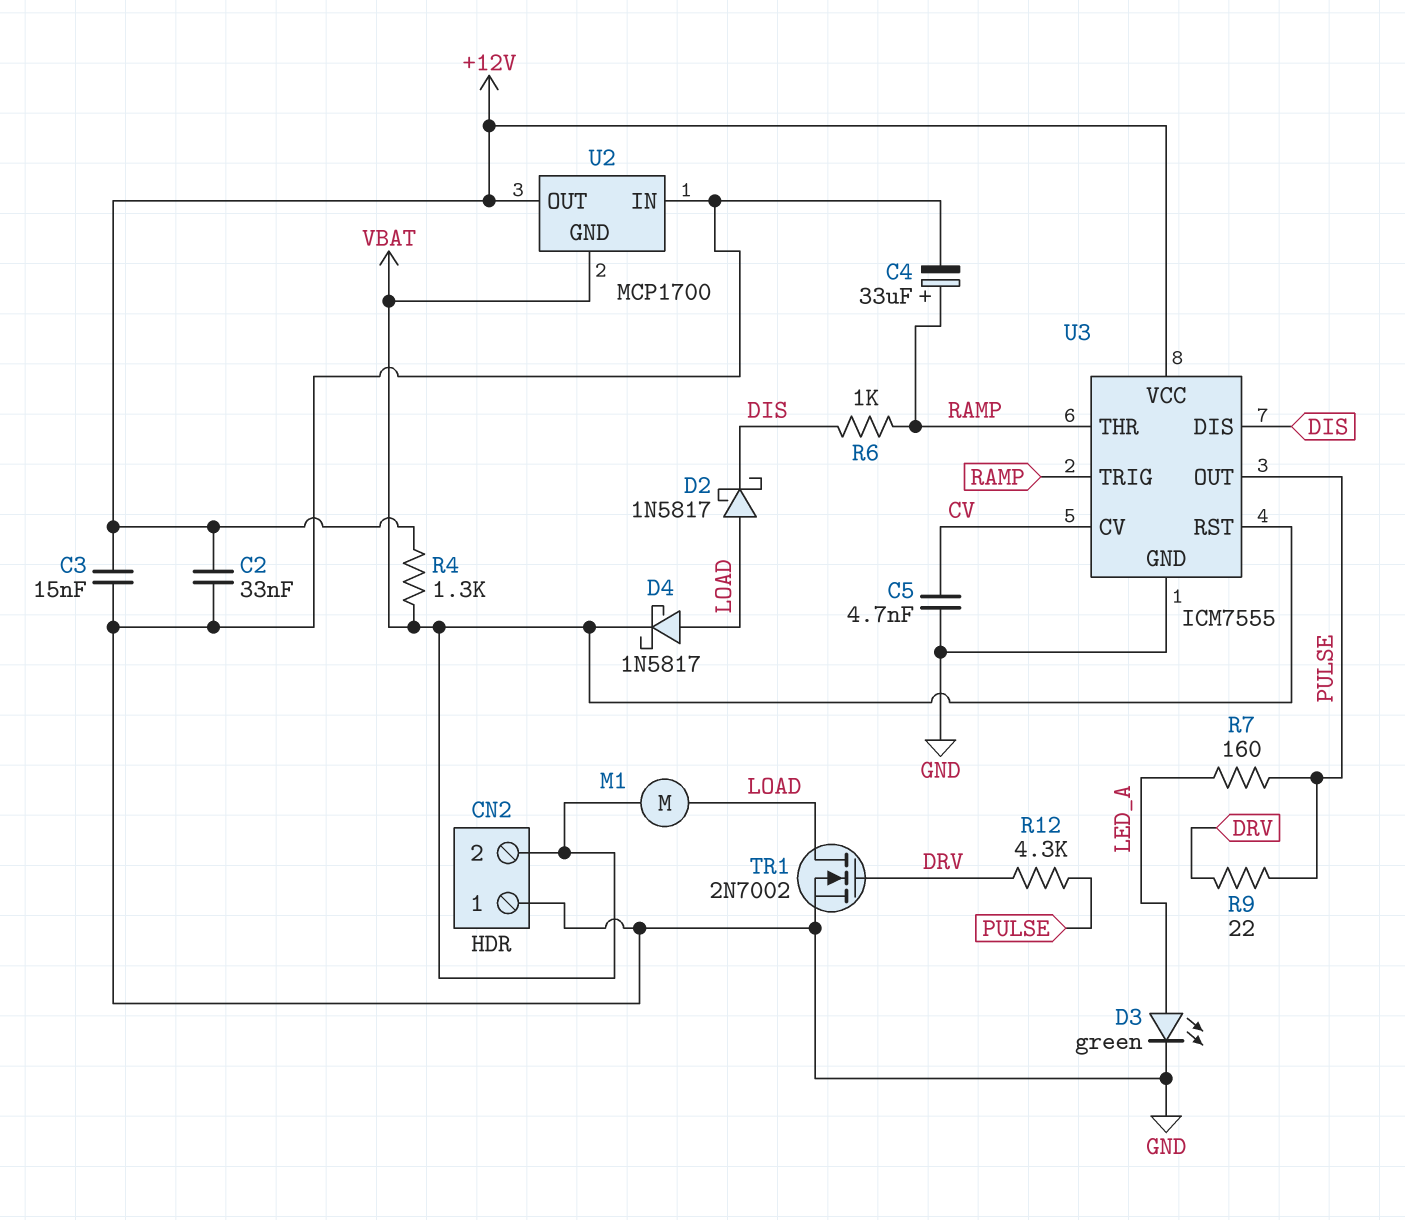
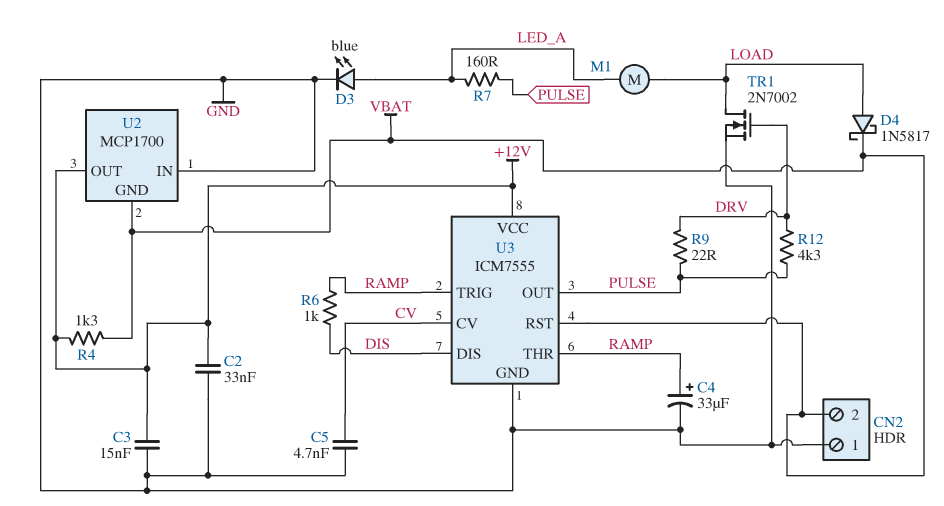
D2: schottky 1N5817 (A LOAD, K DIS) -> none
D3: LED green (A LED_A, K GND) -> LED blue (A LED_A, K GND)
M1: motor (LOAD, VBAT) -> motor (LED_A, LOAD)

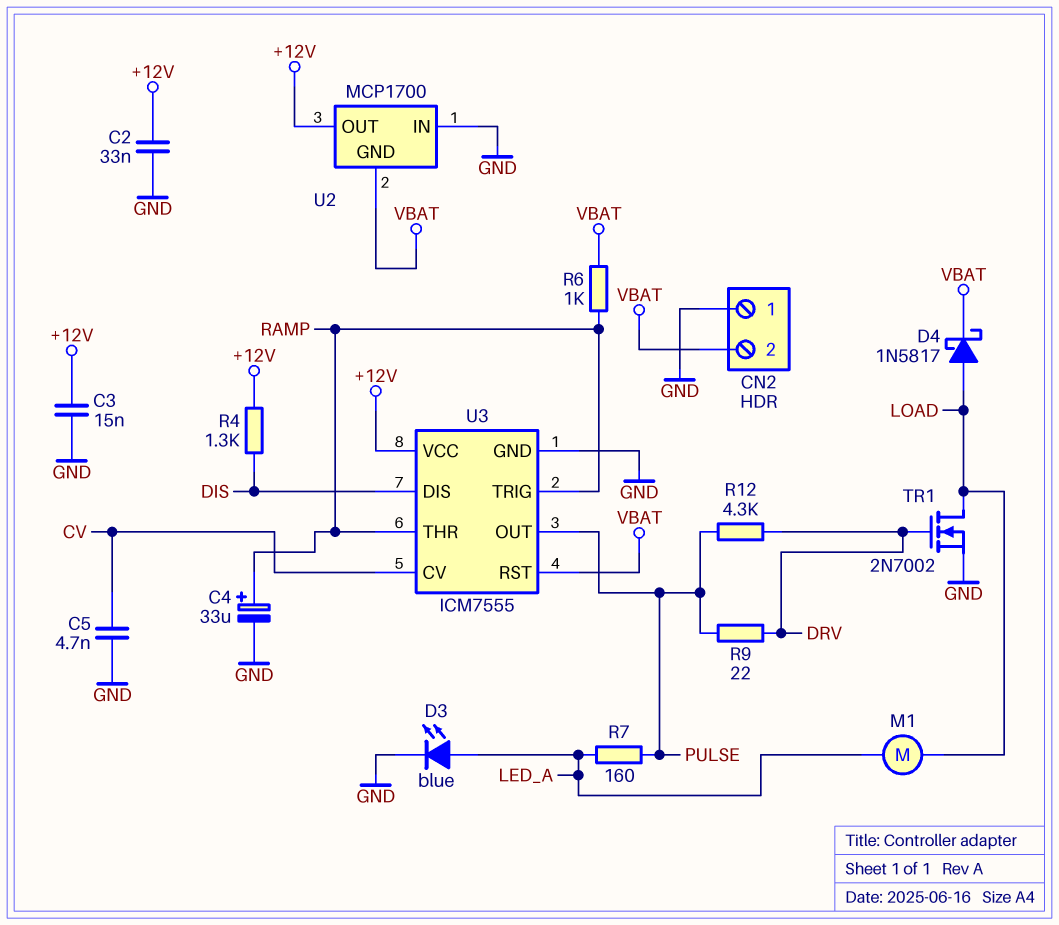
R4: 1.3k (+12V, VBAT) -> 1.3k (+12V, DIS)
R6: 1k (DIS, RAMP) -> 1k (RAMP, VBAT)

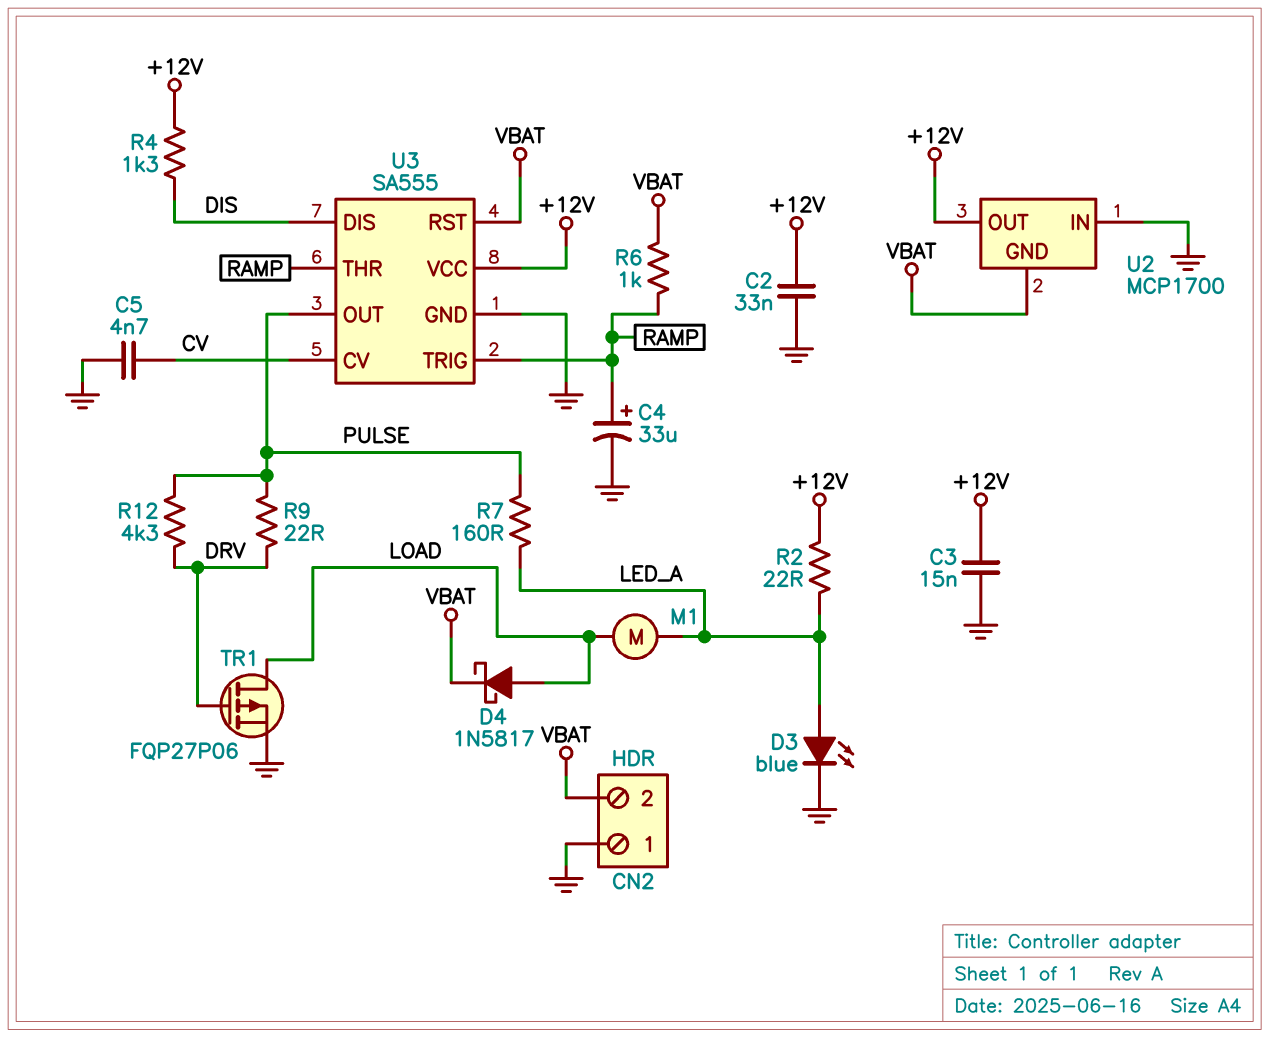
R2: none -> 22 (+12V, LED_A)
TR1: NMOS 2N7002 (G DRV, D LOAD, S GND) -> PMOS FQP27P06 (G DRV, D LOAD, S GND)
U3: ICM7555 -> SA555

